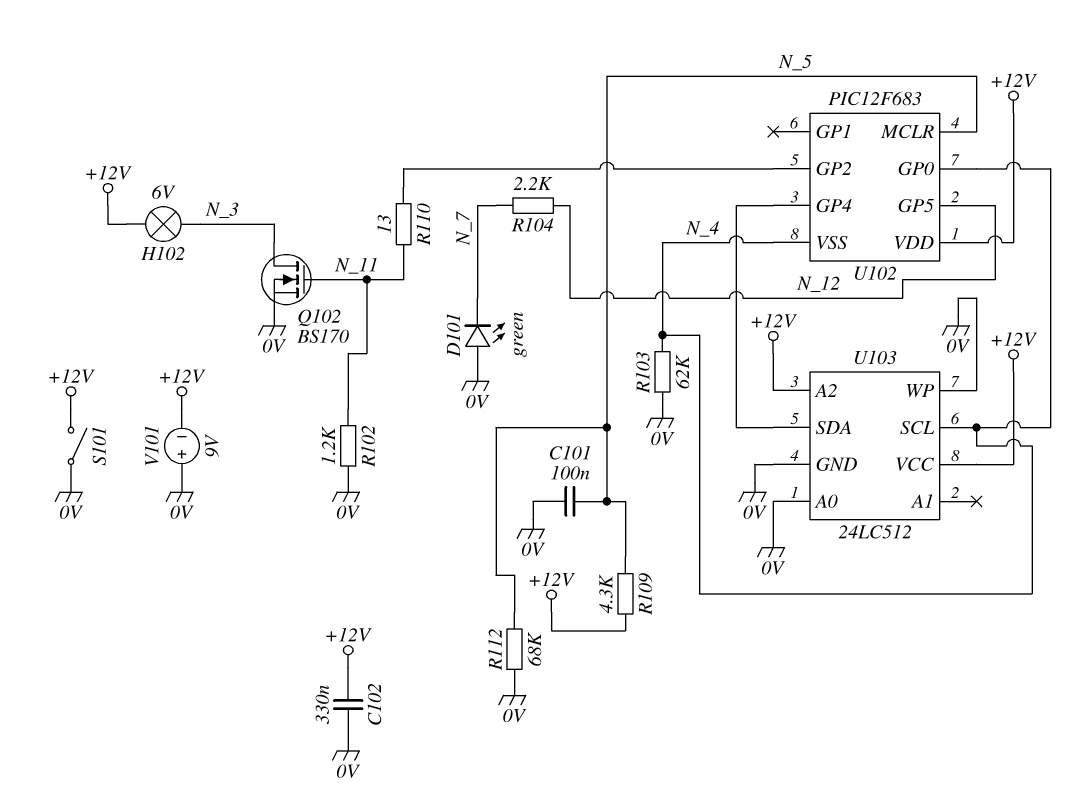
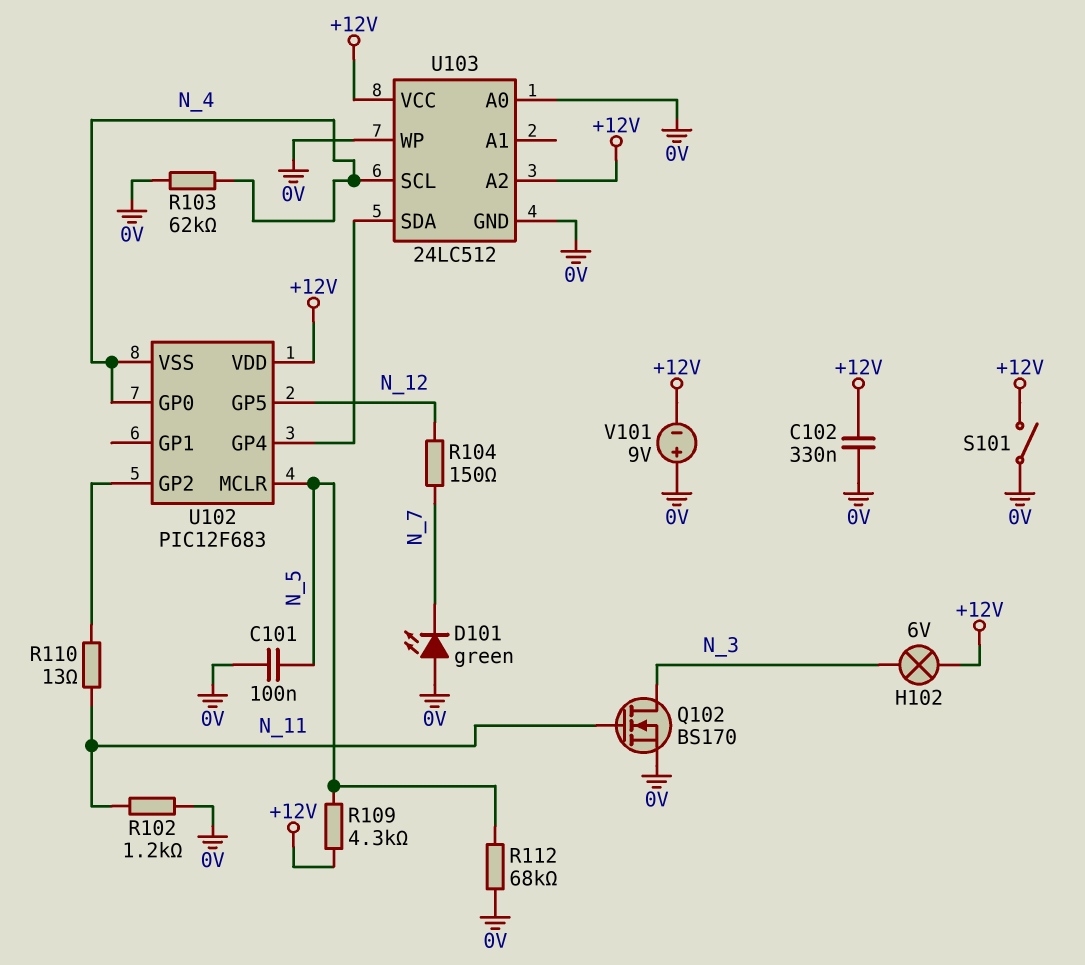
R104: 2.2k (N_7, N_12) -> 150 (N_7, N_12)

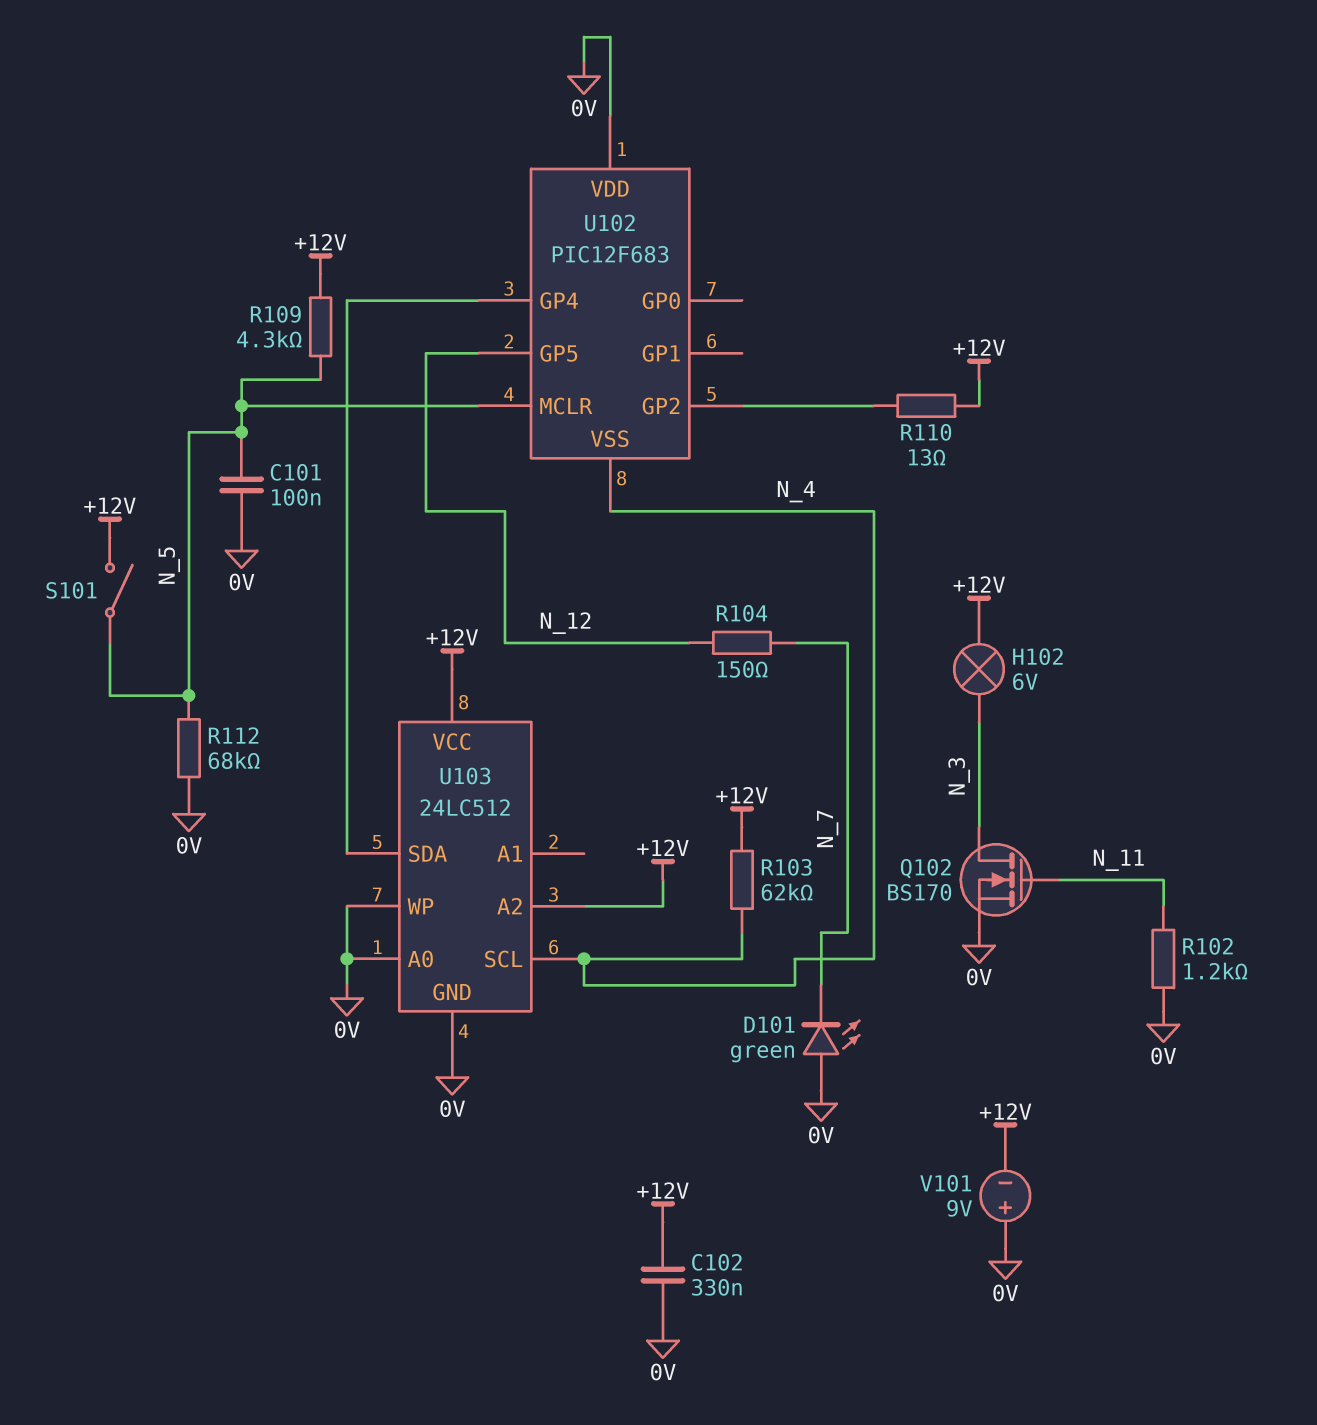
R103: 62k (0V, N_4) -> 62k (+12V, N_4)
R110: 13 (N_11, U102/GP2) -> 13 (+12V, U102/GP2)
S101: switch (+12V, 0V) -> switch (+12V, N_5)
U102 pin GP0: N_4 -> none
U102 pin VDD: +12V -> 0V

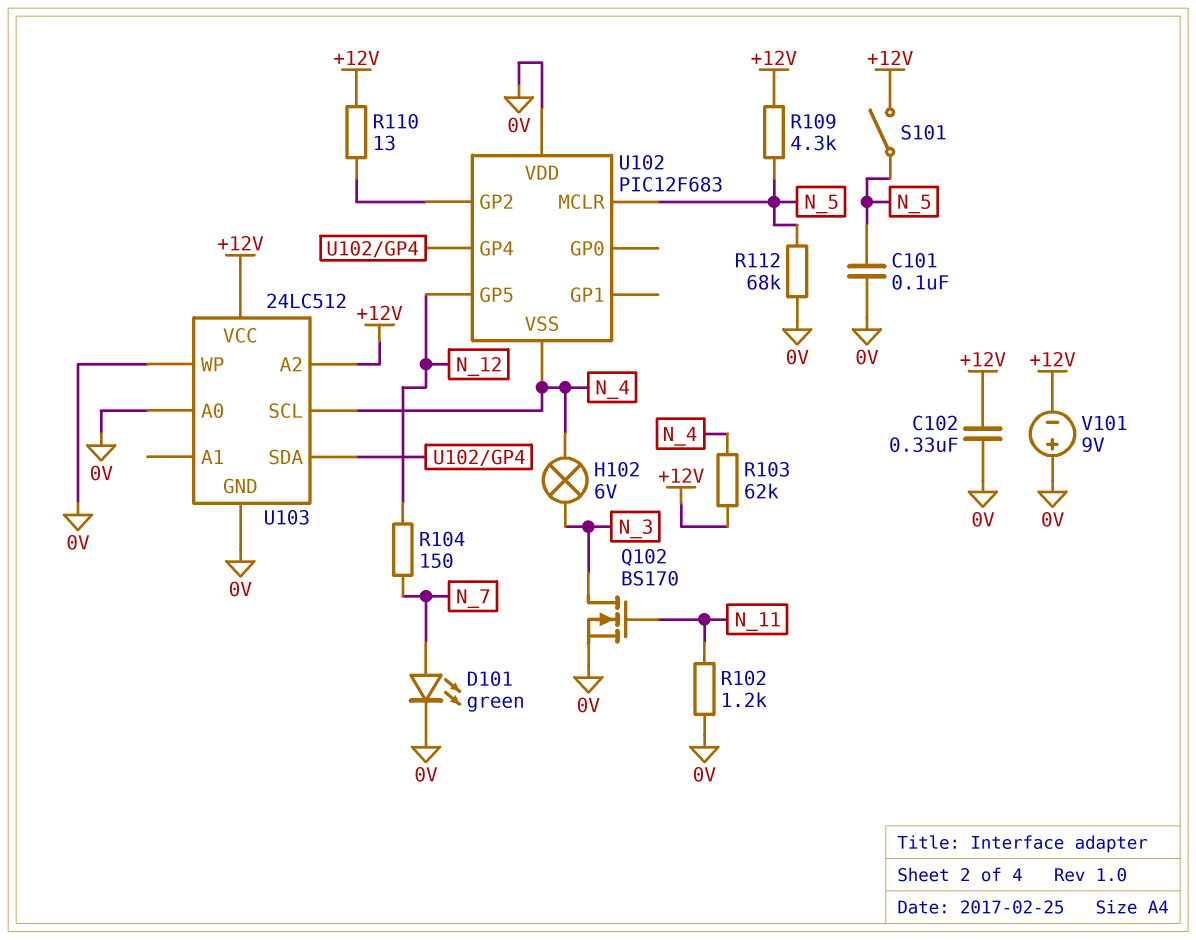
D101: LED green (A 0V, K N_7) -> LED green (A N_7, K 0V)
H102: lamp 6V (+12V, N_3) -> lamp 6V (N_3, N_4)

